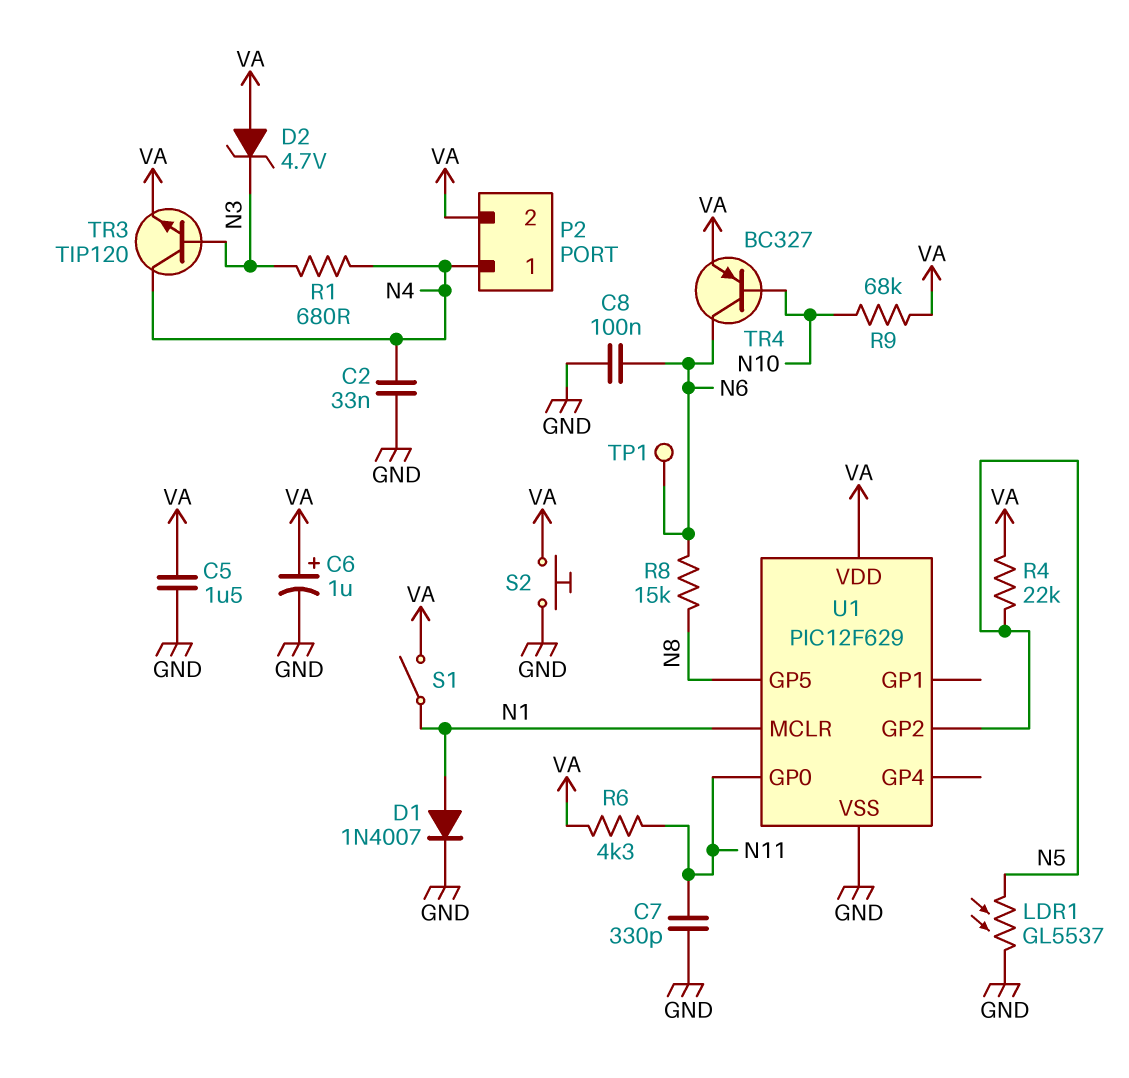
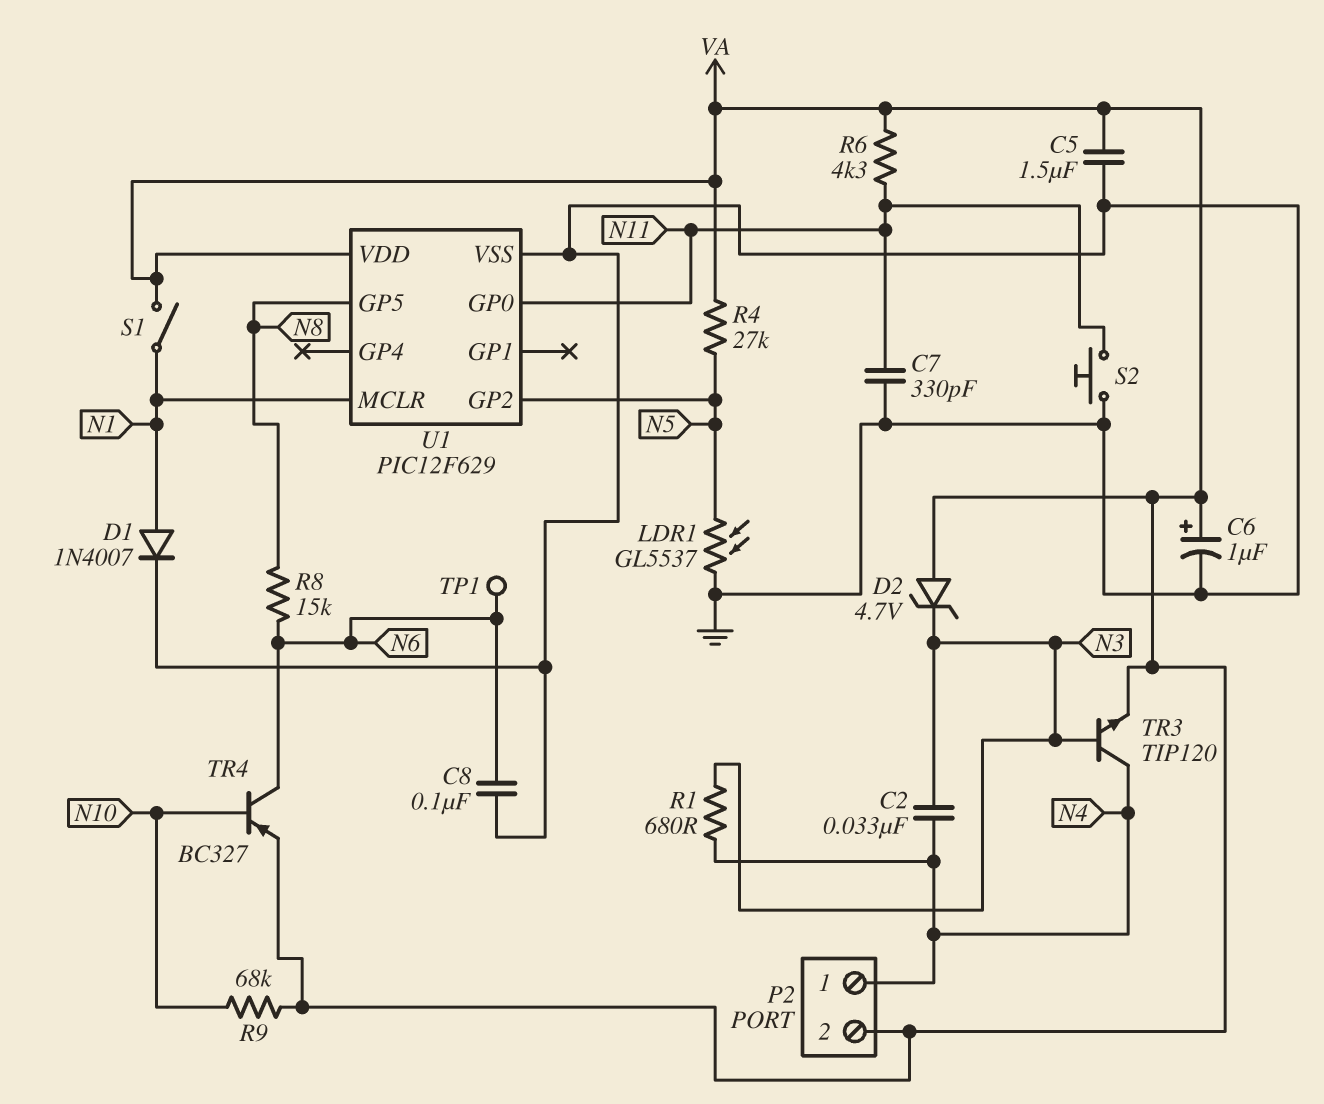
C2: 33nF (GND, N4) -> 33nF (N3, N4)
R4: 22k (N5, VA) -> 27k (N5, VA)
S2: button (GND, VA) -> button (GND, N11)

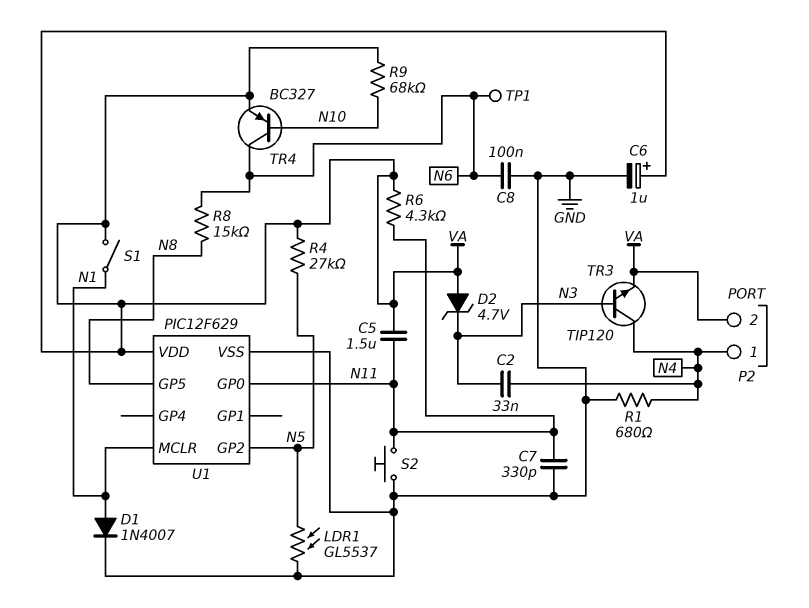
C5: 1.5uF (GND, VA) -> 1.5uF (N11, VA)
R1: 680 (N3, N4) -> 680 (GND, N4)

